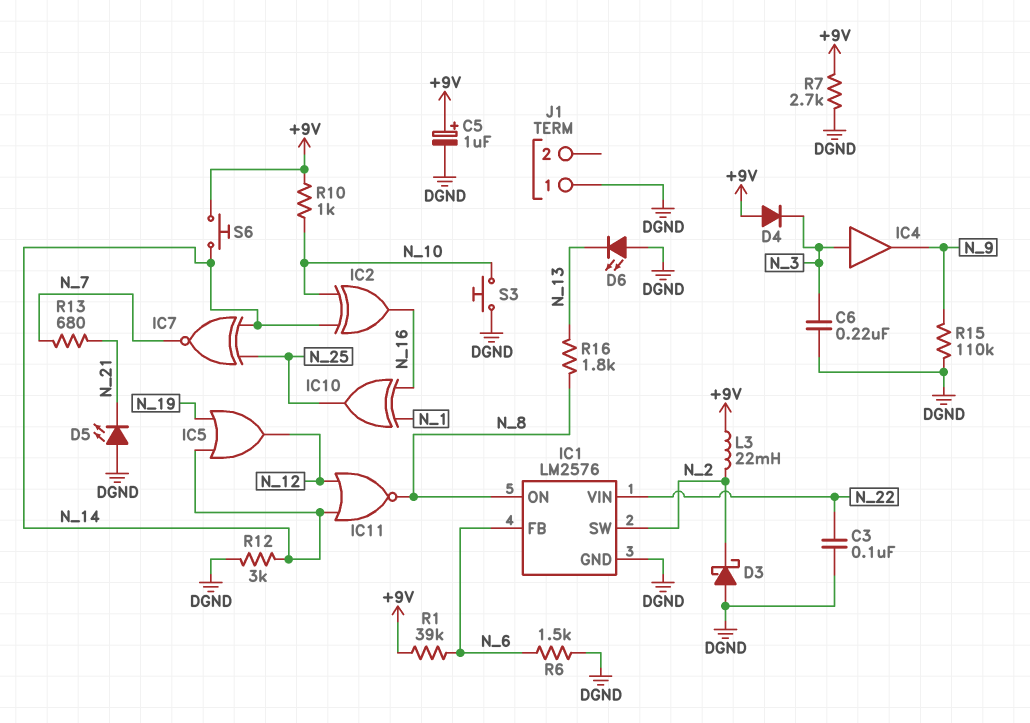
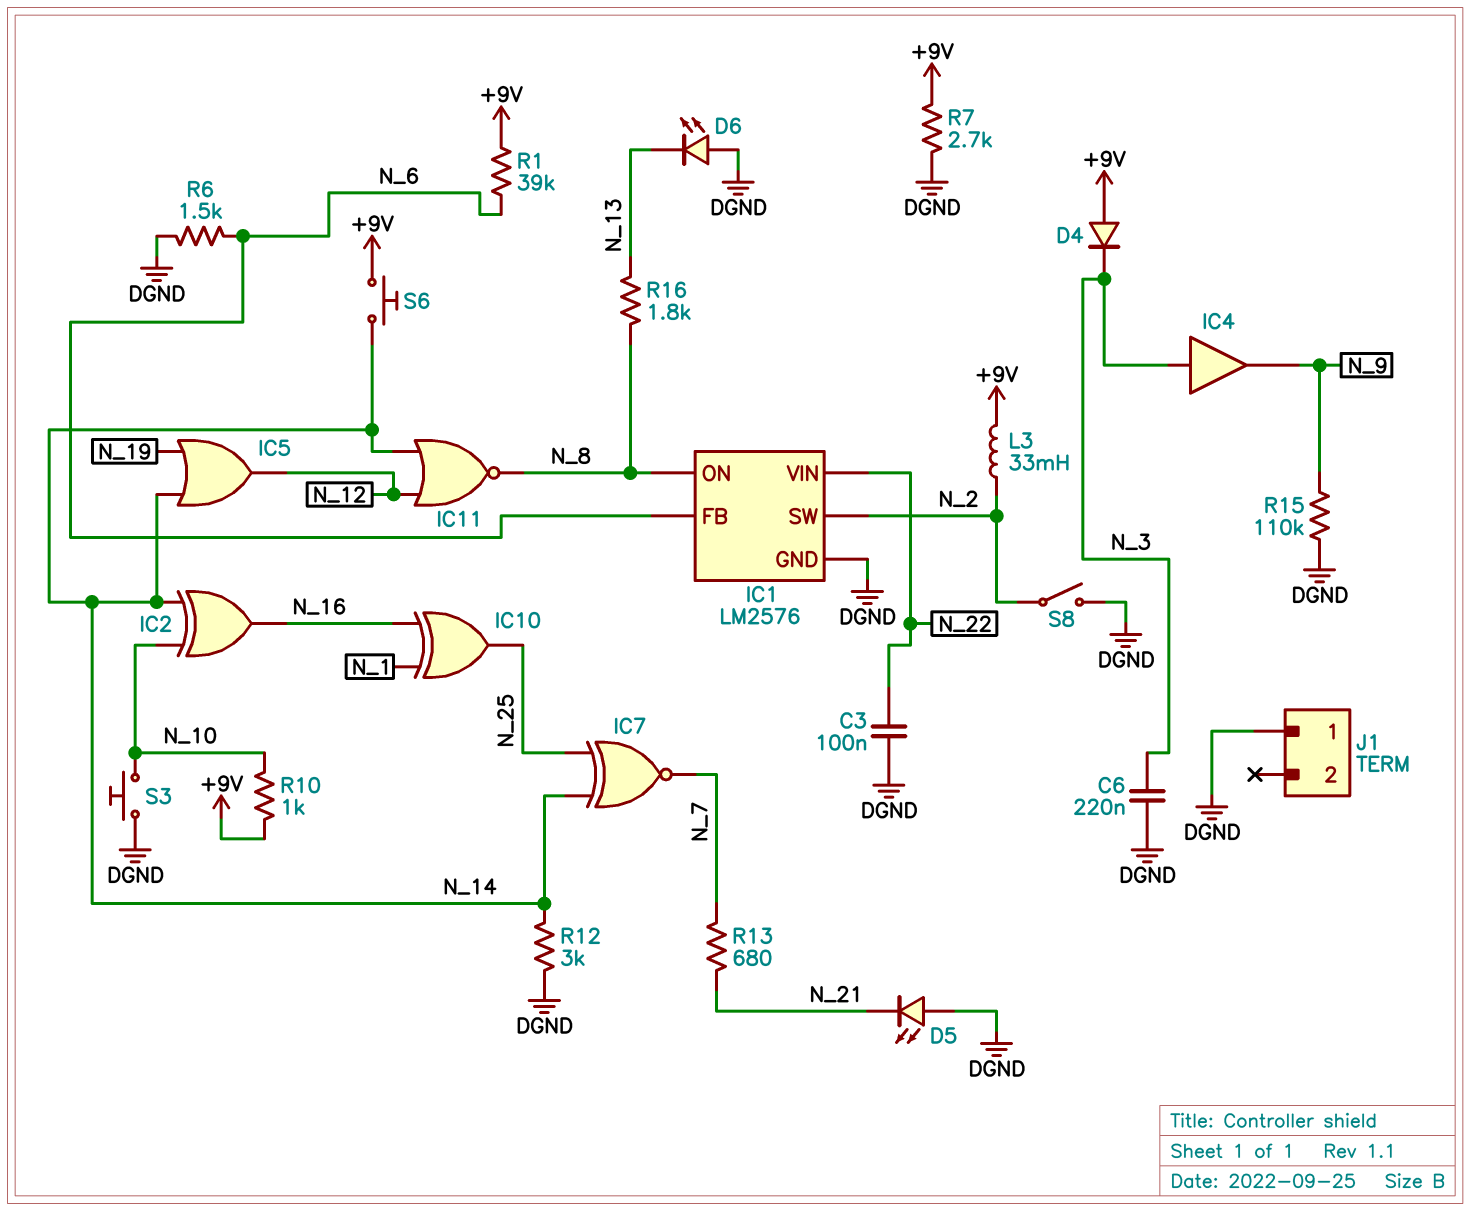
C5: 1uF (plus +9V, minus DGND) -> none
D3: schottky (A DGND, K N_2) -> none
L3: 22mH (+9V, N_2) -> 33mH (+9V, N_2)
S8: none -> switch (DGND, N_2)

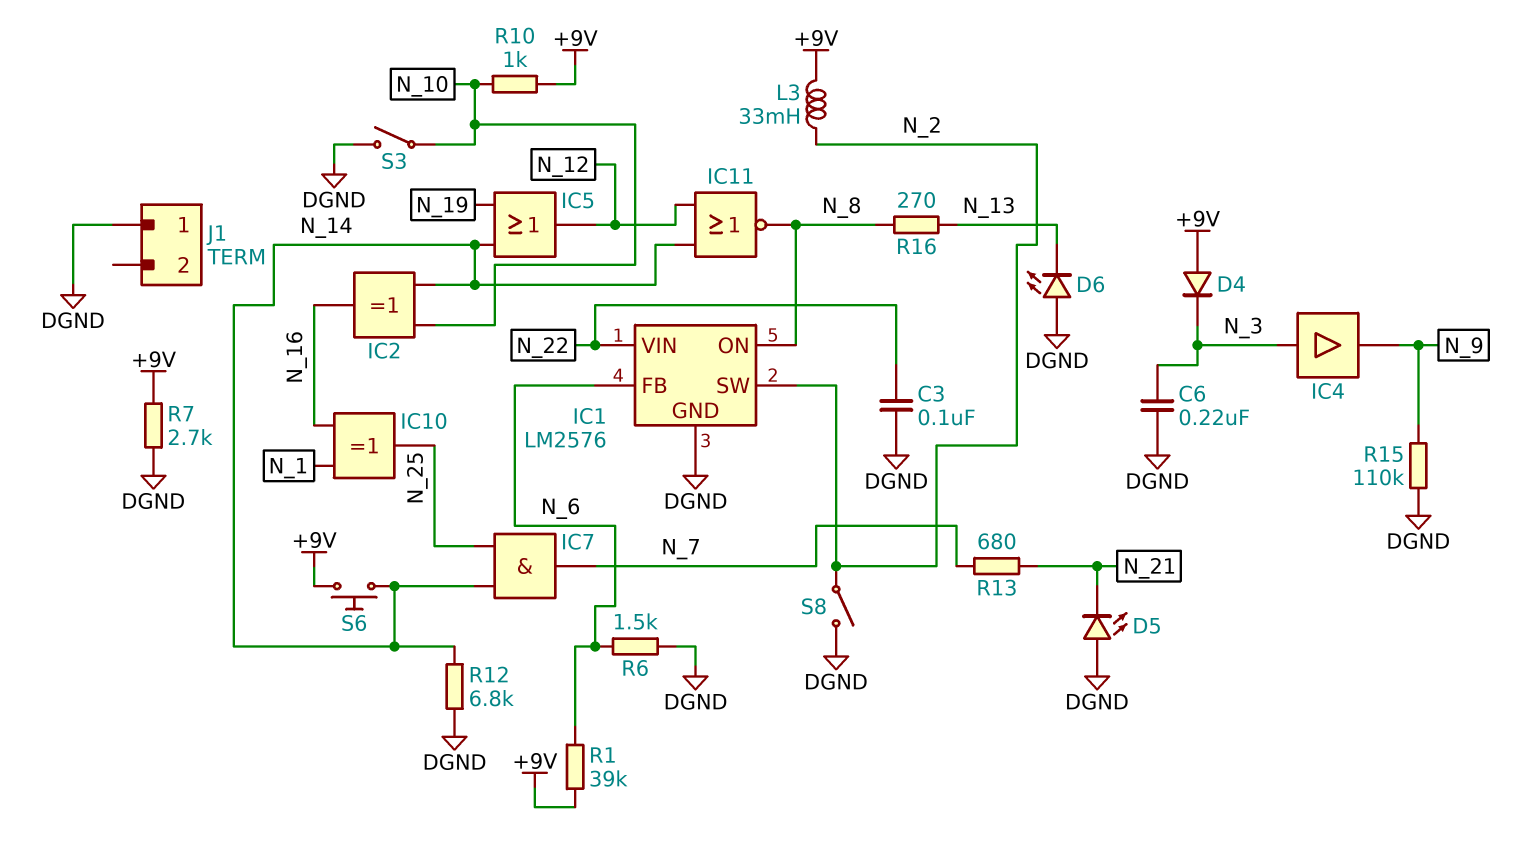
IC7: XNOR (in N_14, in N_25, out N_7) -> AND (in N_14, in N_25, out N_7)
R12: 3k (DGND, N_14) -> 6.8k (DGND, N_14)
R16: 1.8k (N_8, N_13) -> 270 (N_8, N_13)
S3: button (DGND, N_10) -> switch (DGND, N_10)

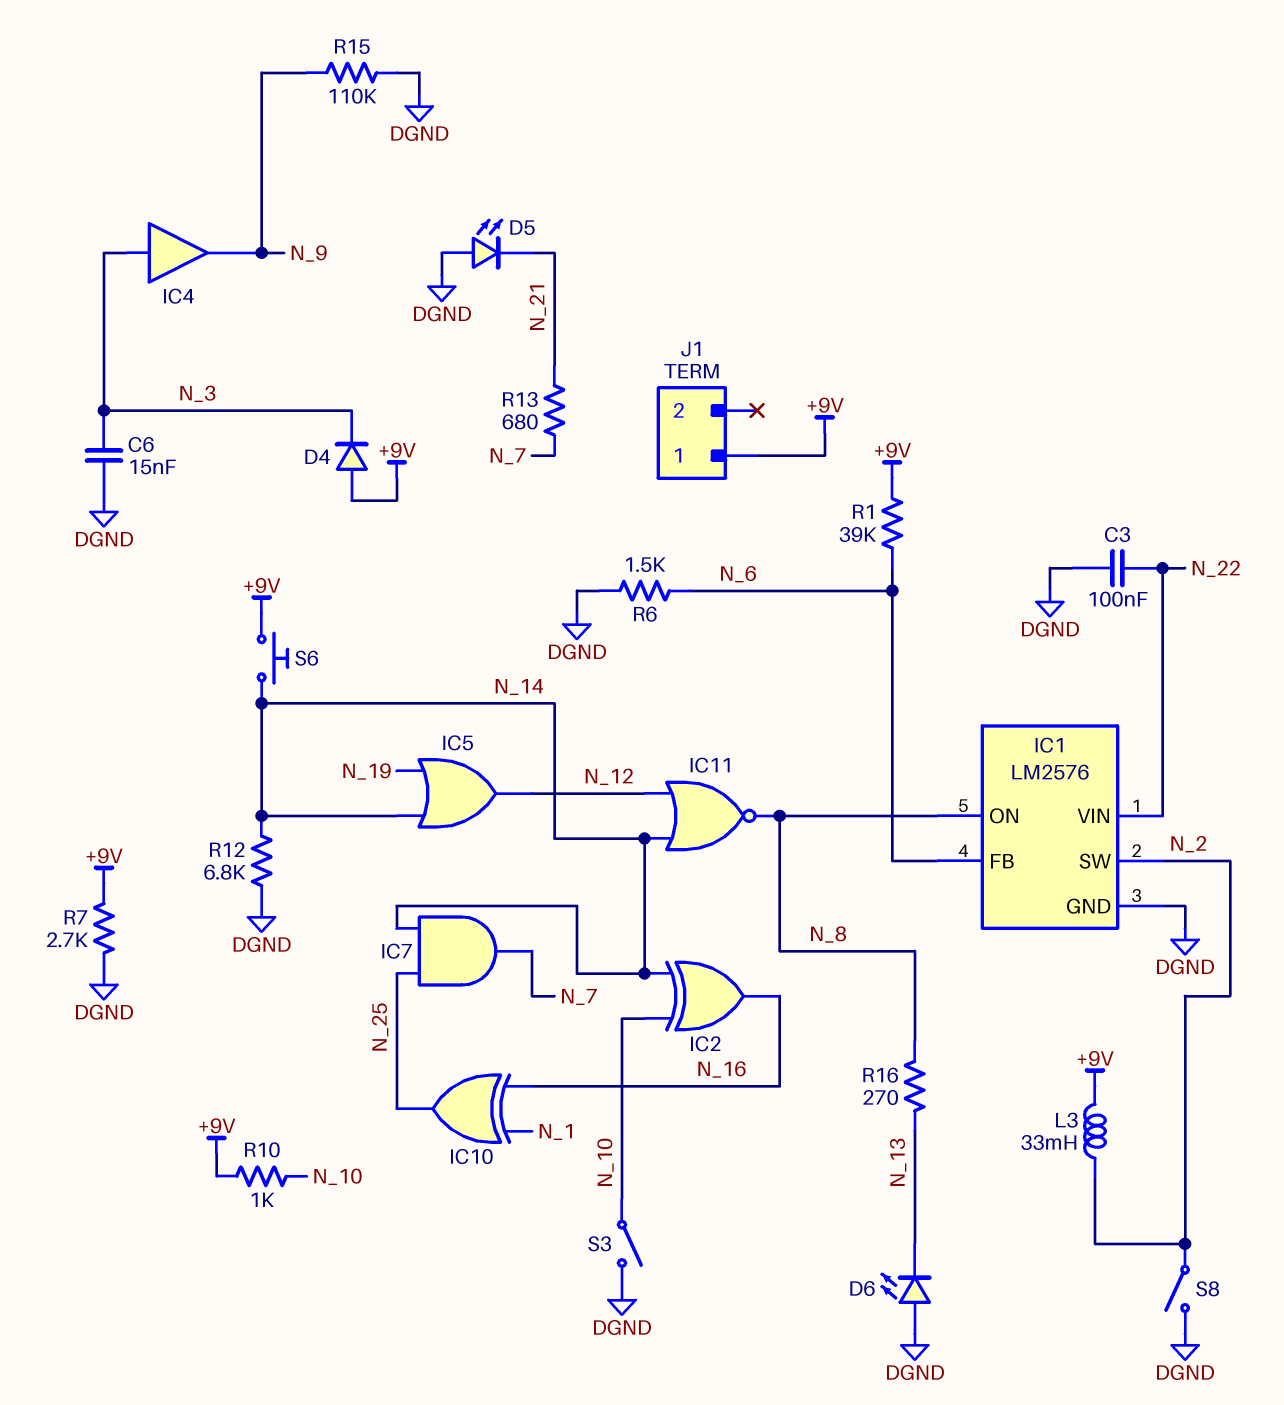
C6: 220nF (DGND, N_3) -> 15nF (DGND, N_3)
J1 pin 1: DGND -> +9V

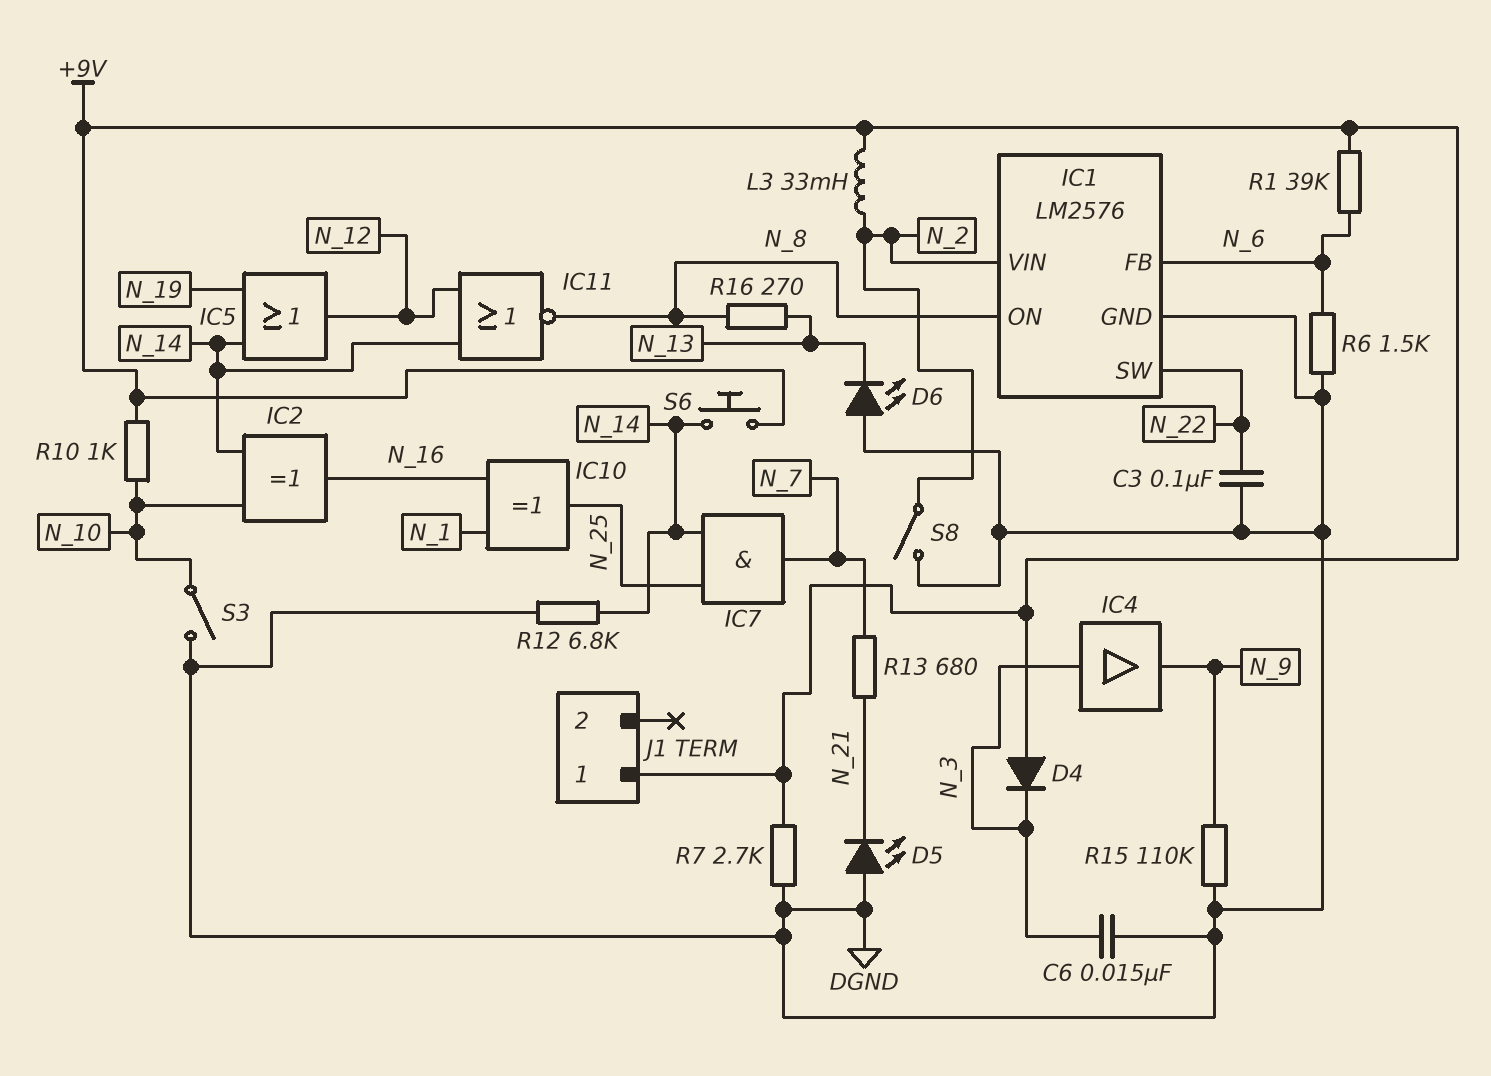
IC1 pin SW: N_2 -> N_22
IC1 pin VIN: N_22 -> N_2

